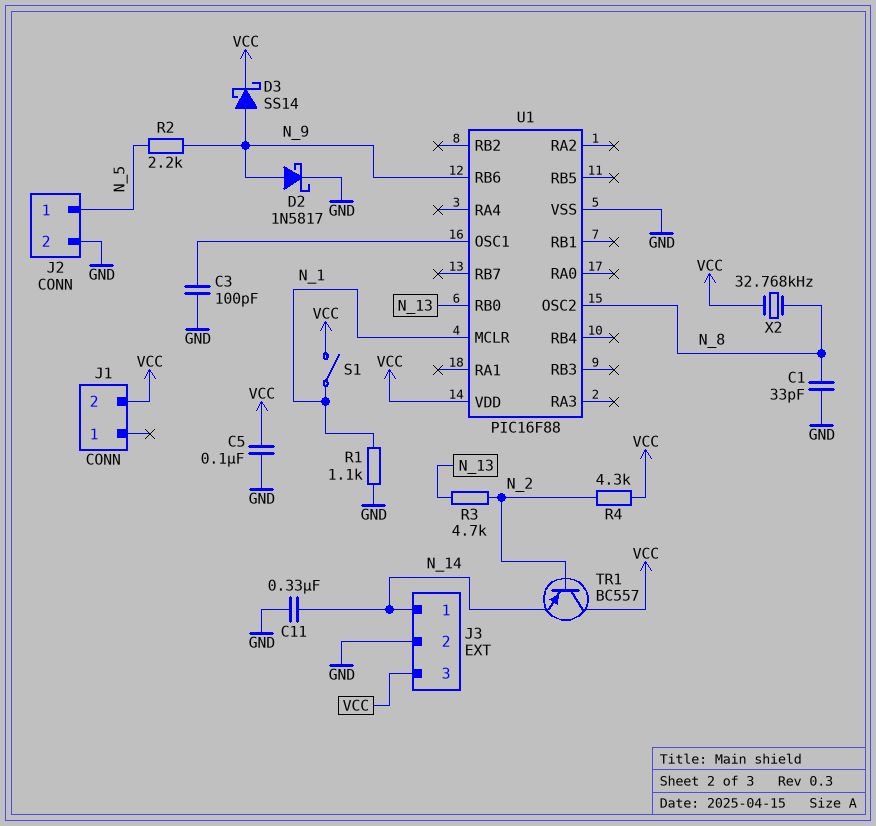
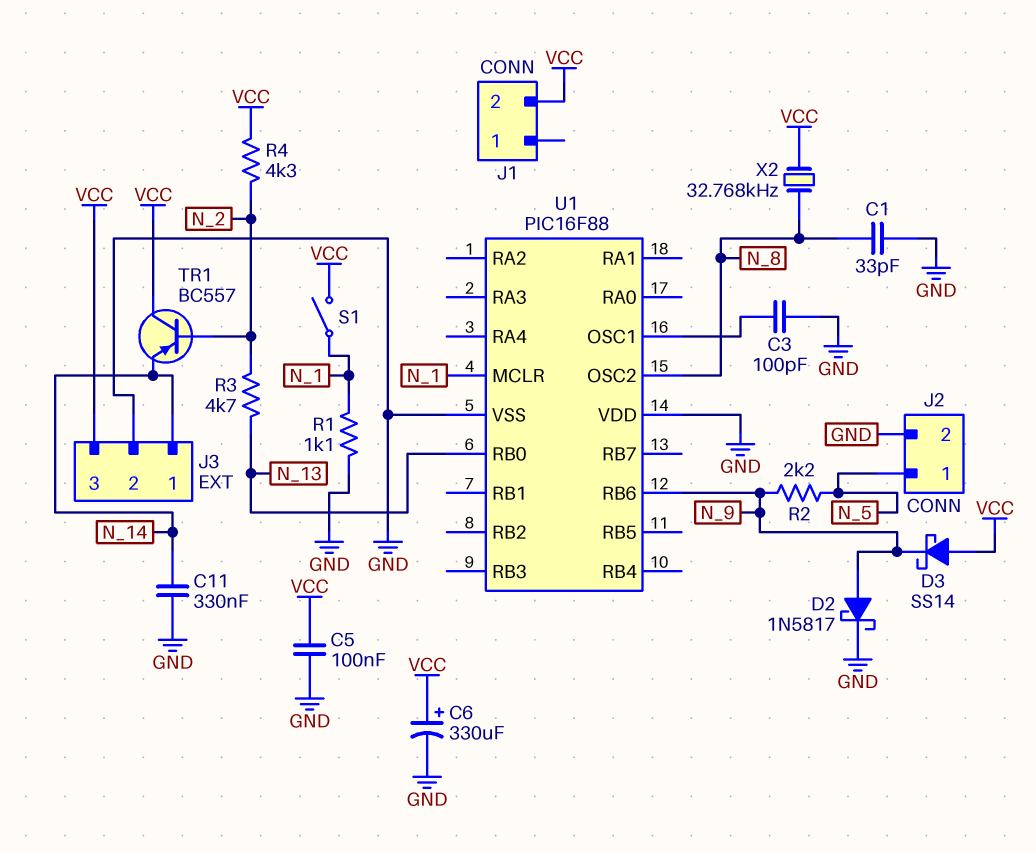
C6: none -> 330uF (plus VCC, minus GND)
D3: schottky SS14 (A N_9, K VCC) -> schottky SS14 (A VCC, K N_9)
U1 pin VDD: VCC -> GND

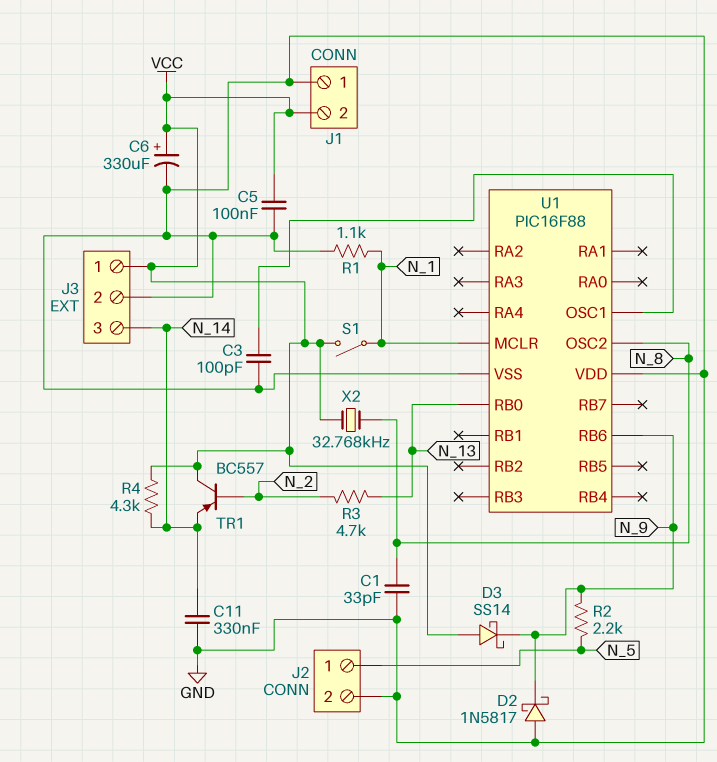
D2: schottky 1N5817 (A N_9, K GND) -> schottky 1N5817 (A GND, K N_9)
J1 pin 1: none -> GND
J3 pin 1: N_14 -> VCC
J3 pin 3: VCC -> N_14
R4: 4.3k (N_2, VCC) -> 4.3k (N_14, VCC)

